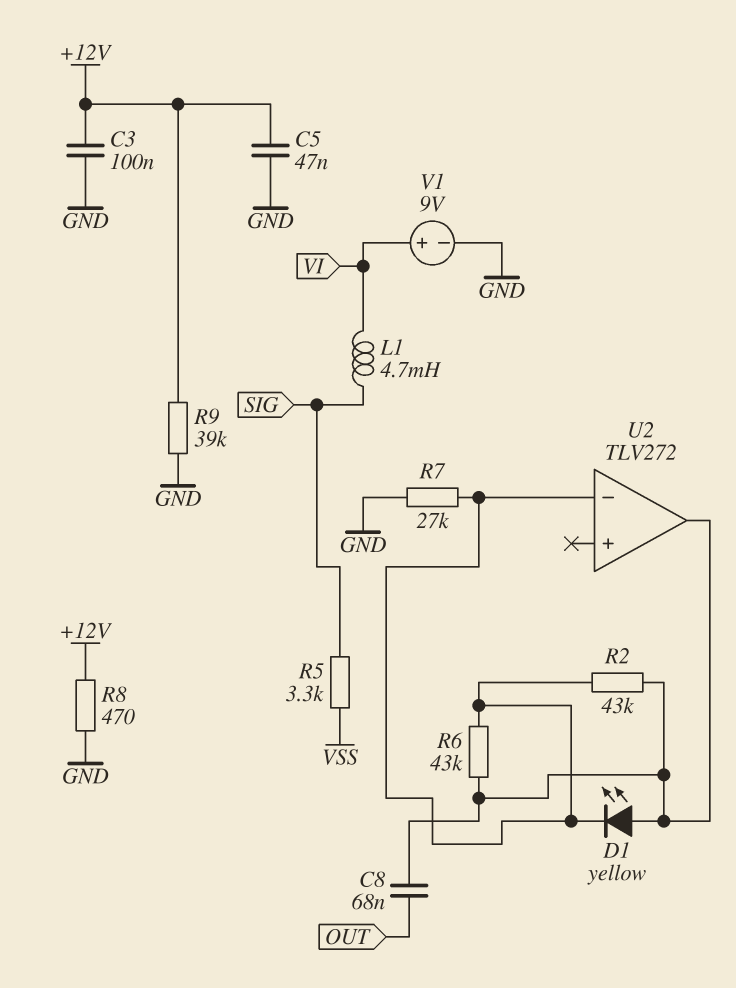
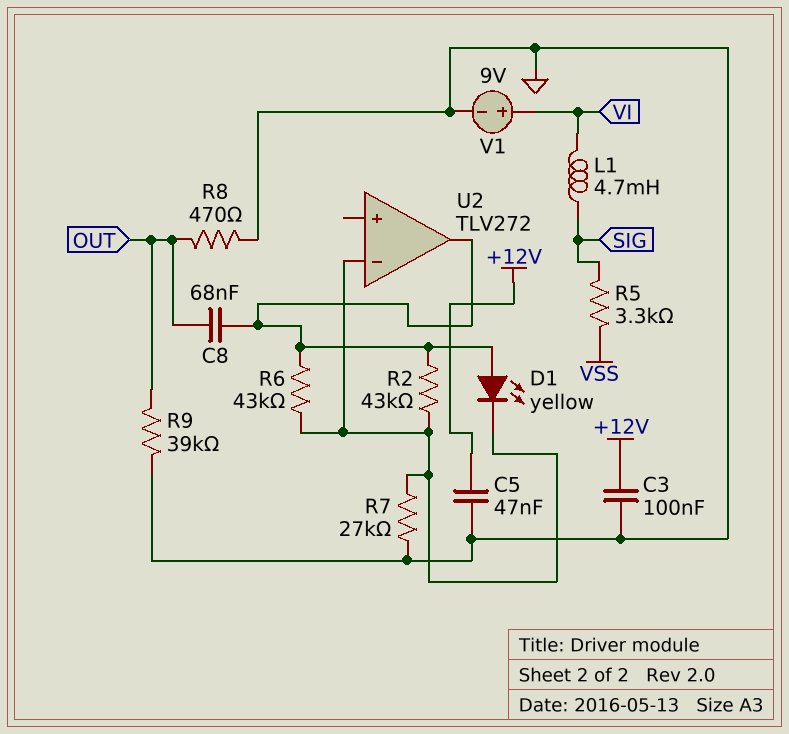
R8: 470 (+12V, GND) -> 470 (GND, OUT)
R9: 39k (+12V, GND) -> 39k (GND, OUT)

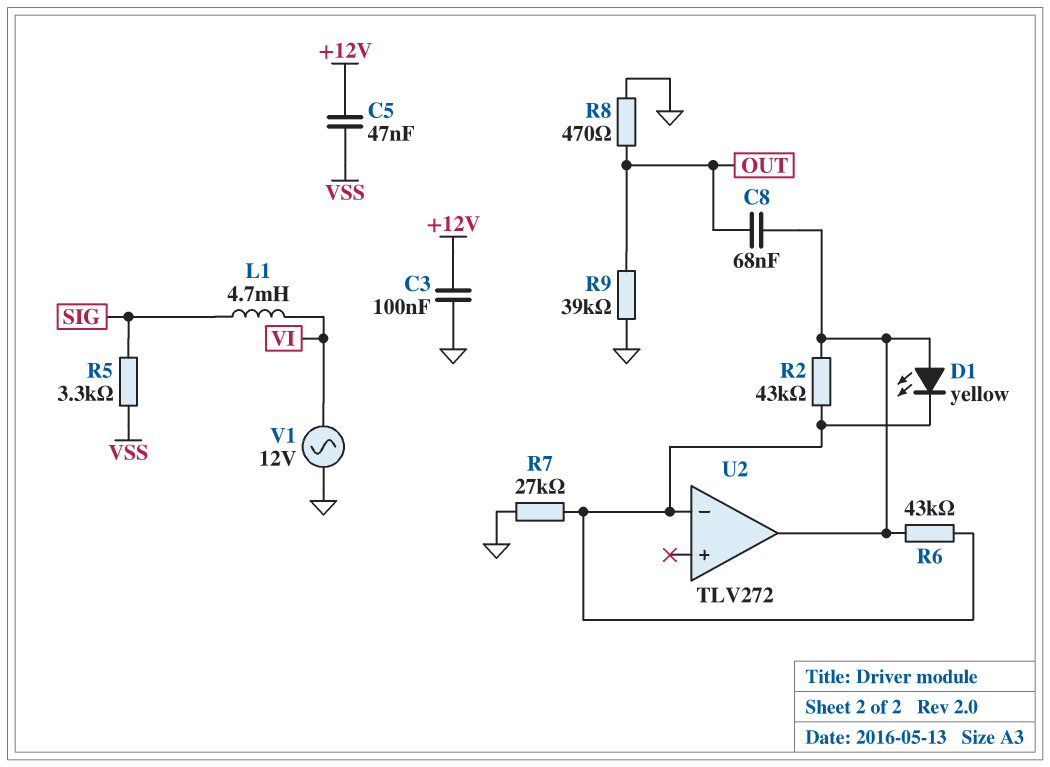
C5: 47nF (+12V, GND) -> 47nF (+12V, VSS)
V1: 9V (plus VI, minus GND) -> AC 12V (GND, VI)

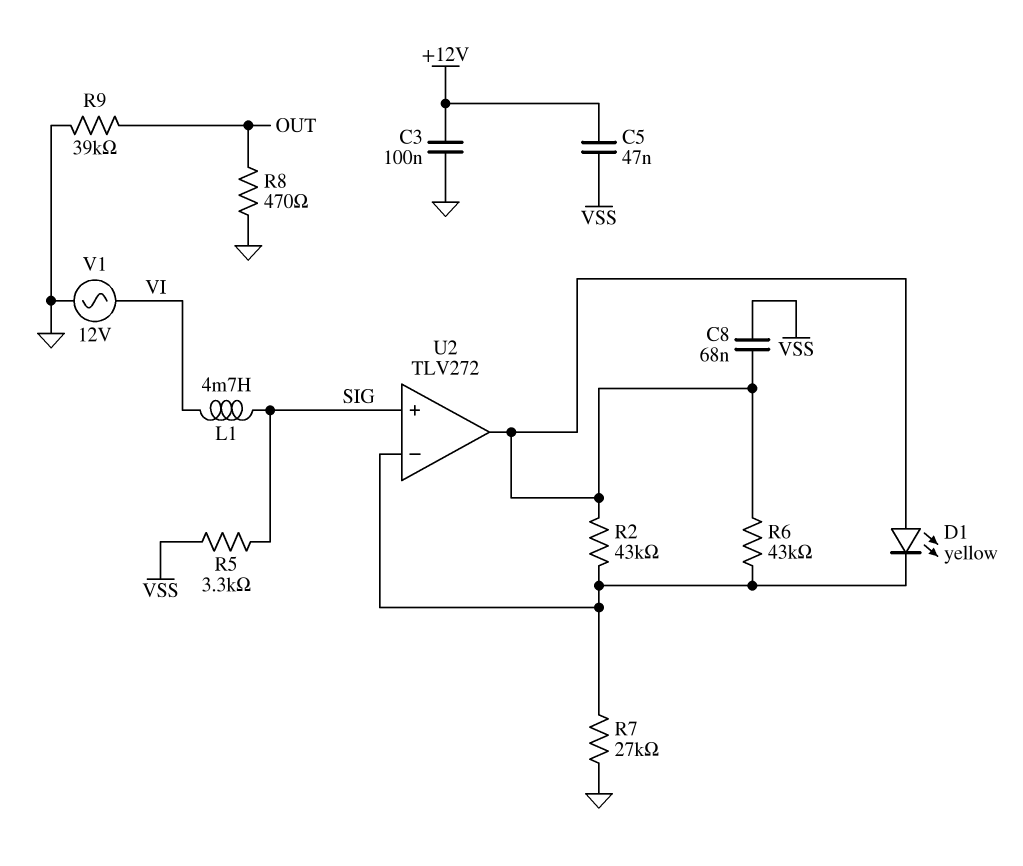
C8: 68nF (OUT, U2/out) -> 68nF (U2/out, VSS)
U2 pin in+: none -> SIG

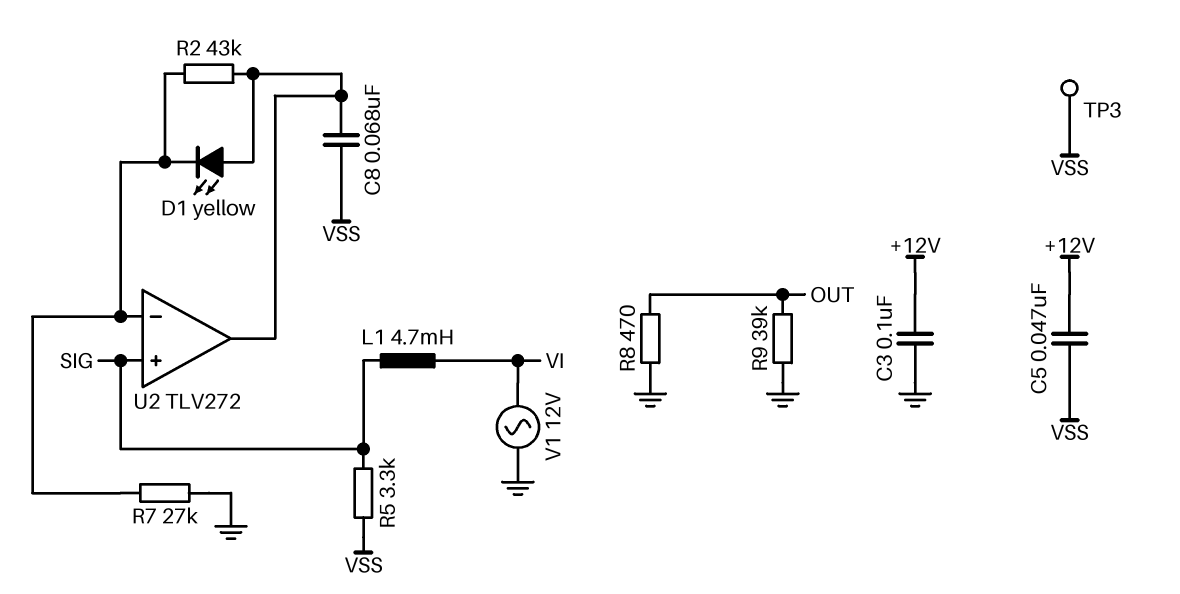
R6: 43k (U2/in-, U2/out) -> none
TP3: none -> test point (VSS)

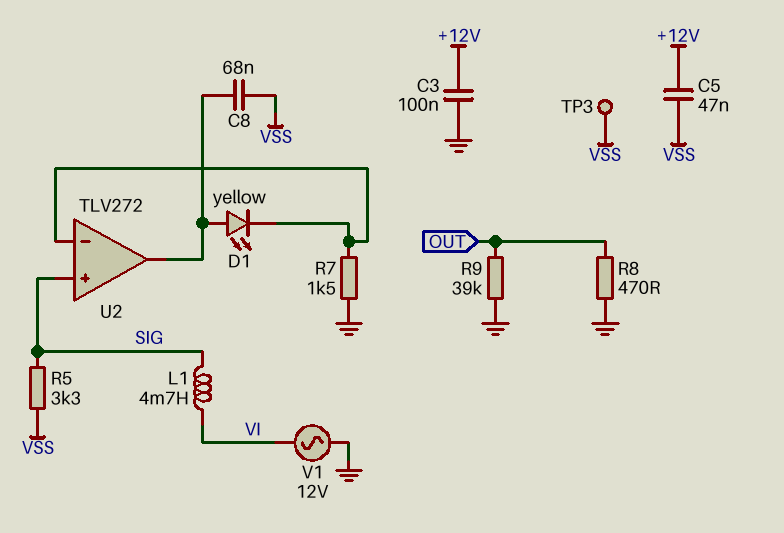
R2: 43k (U2/in-, U2/out) -> none
R7: 27k (GND, U2/in-) -> 1.5k (GND, U2/in-)

